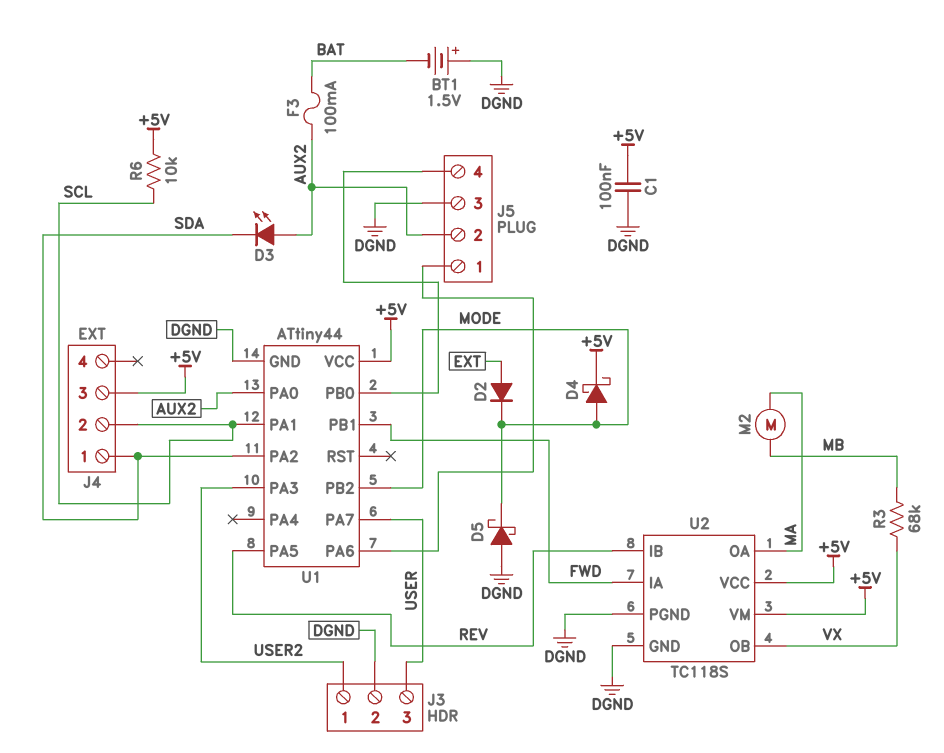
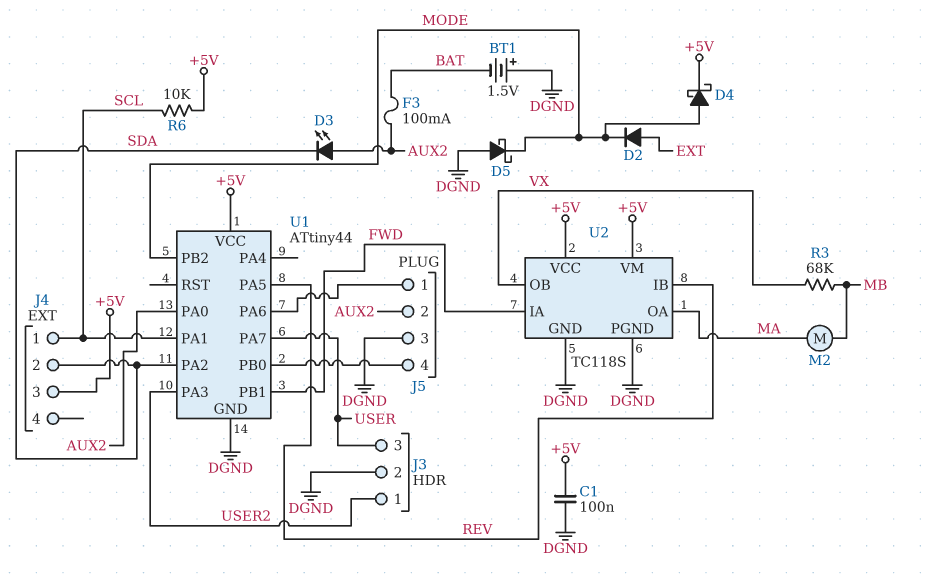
J4 pin 1: SDA -> SCL
J4 pin 2: SCL -> SDA

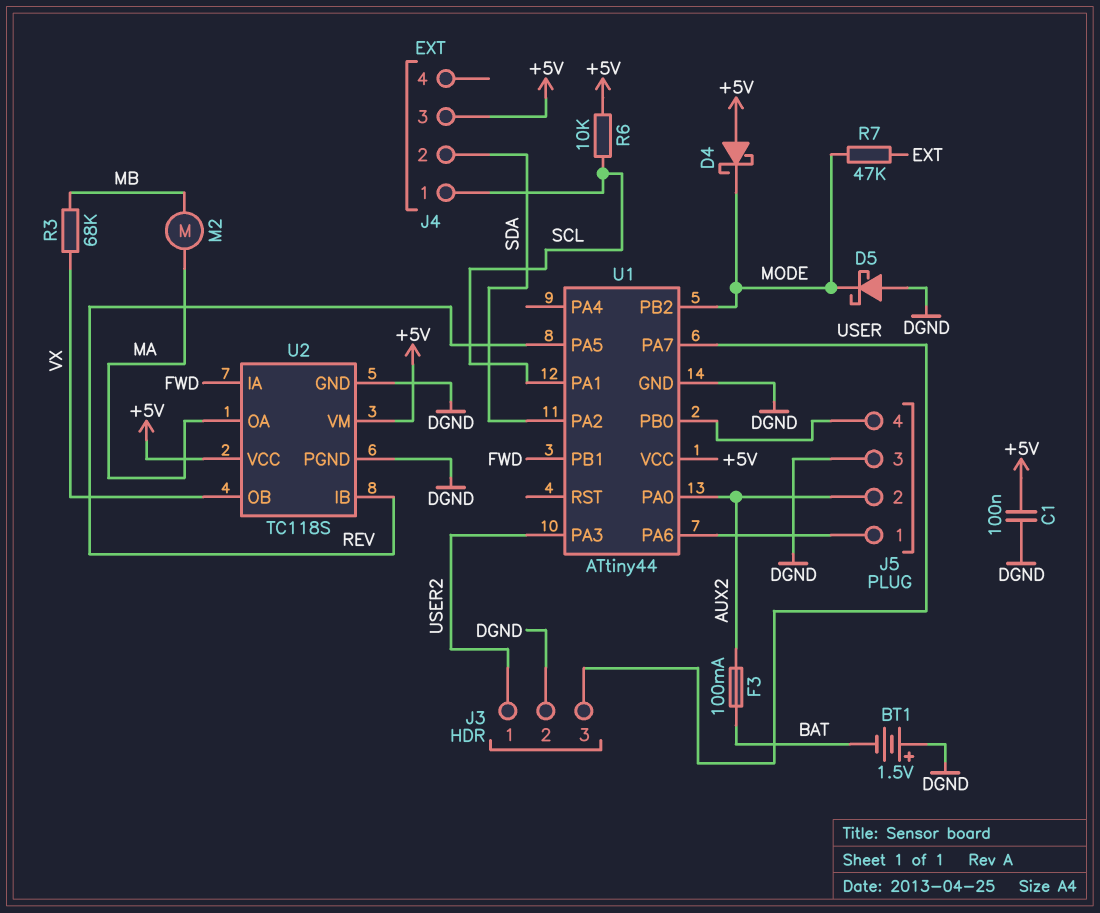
D2: diode (A EXT, K MODE) -> none
D3: LED (A AUX2, K SDA) -> none
D4: schottky (A MODE, K +5V) -> schottky (A +5V, K MODE)
R7: none -> 47k (EXT, MODE)

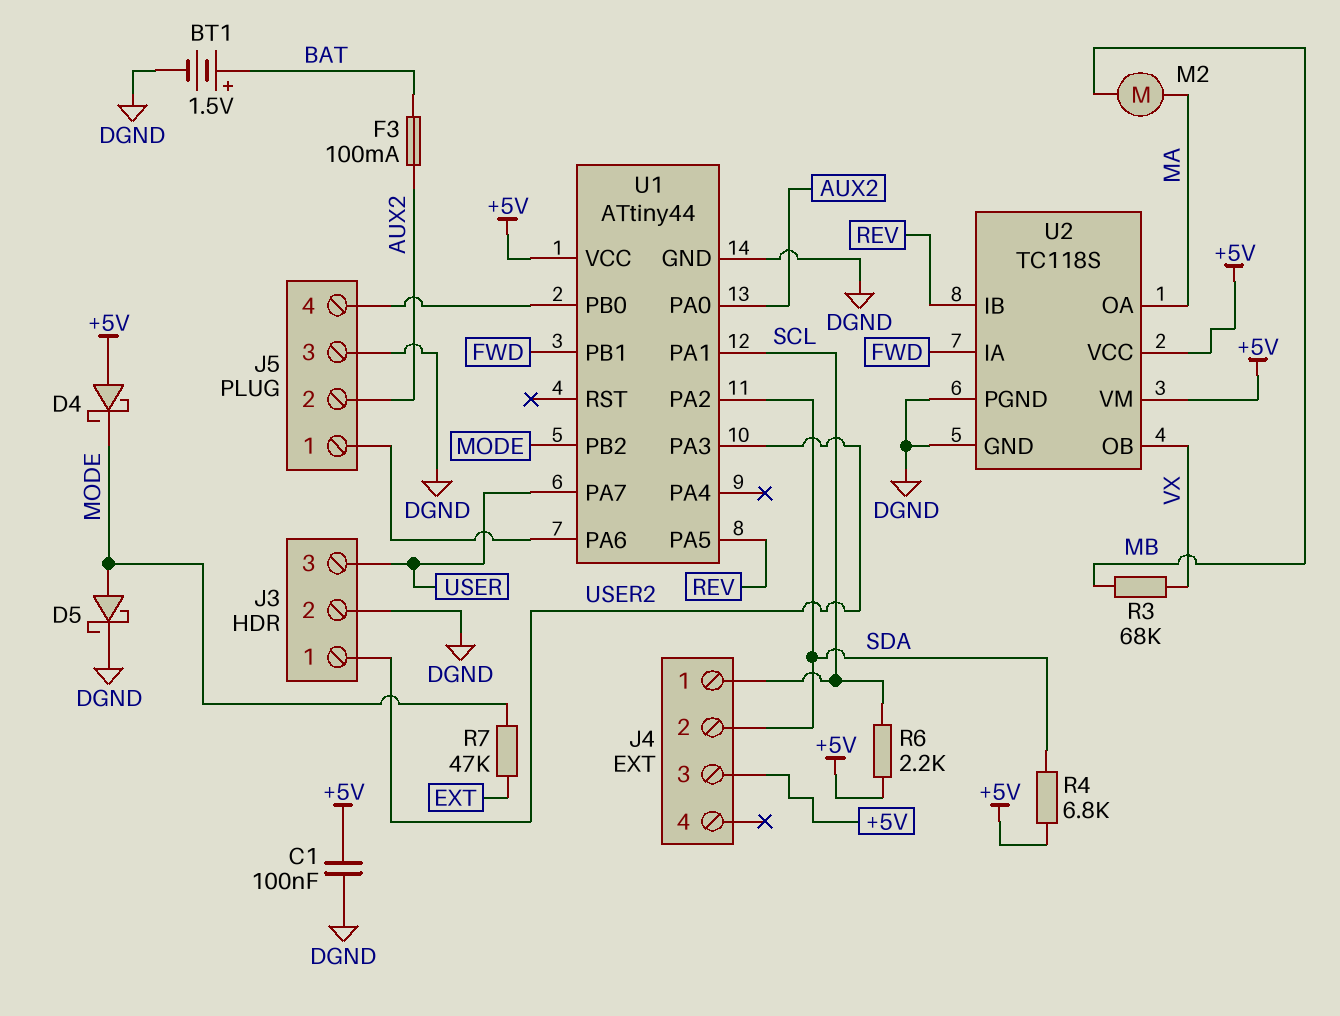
BT1: 1.5V (plus DGND, minus BAT) -> 1.5V (plus BAT, minus DGND)
D5: schottky (A DGND, K MODE) -> schottky (A MODE, K DGND)
R4: none -> 6.8k (+5V, SDA)
R6: 10k (+5V, SCL) -> 2.2k (+5V, SCL)

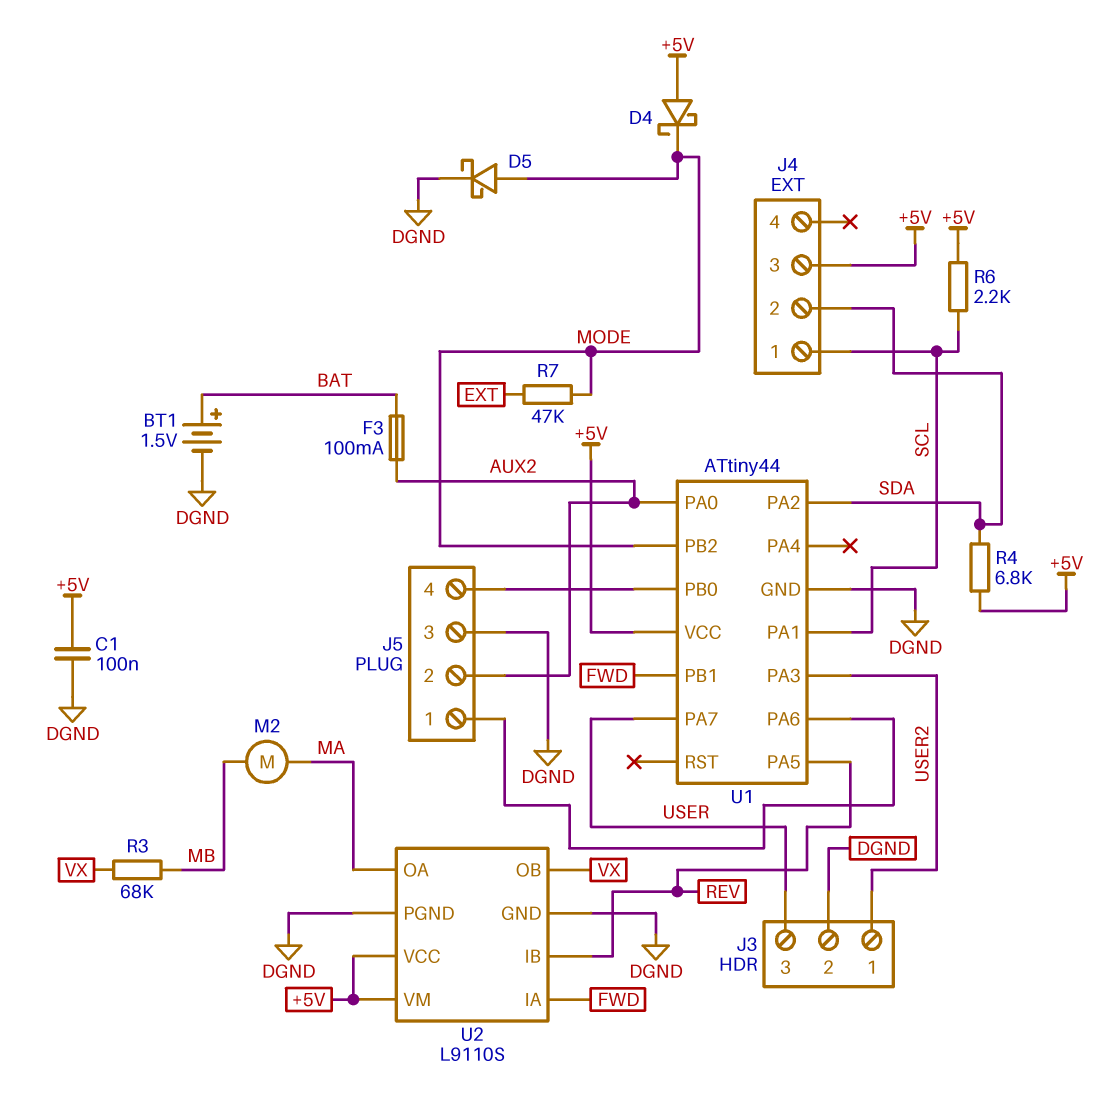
U2: TC118S -> L9110S

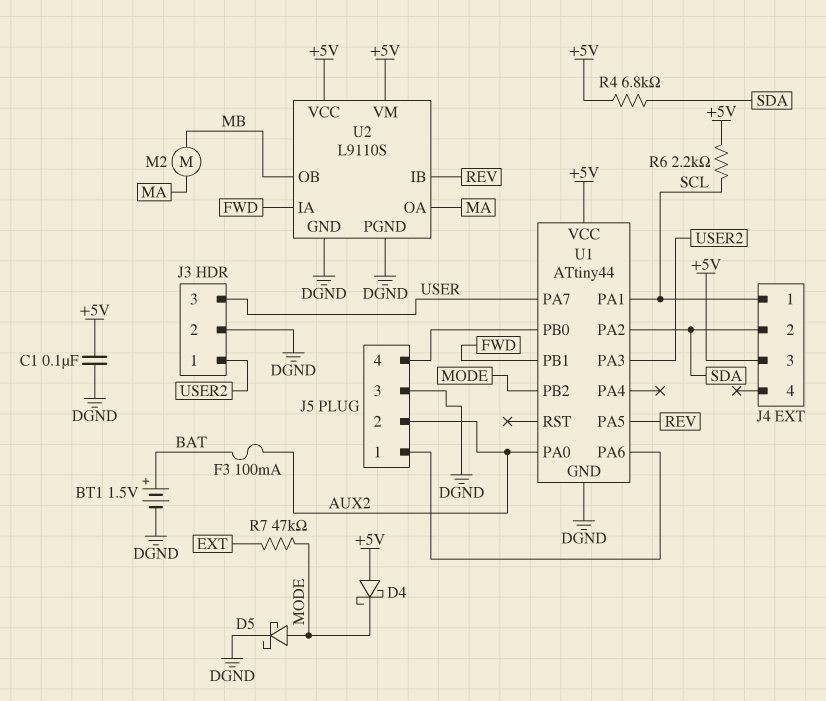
R3: 68k (MB, VX) -> none
U2 pin OB: VX -> MB

